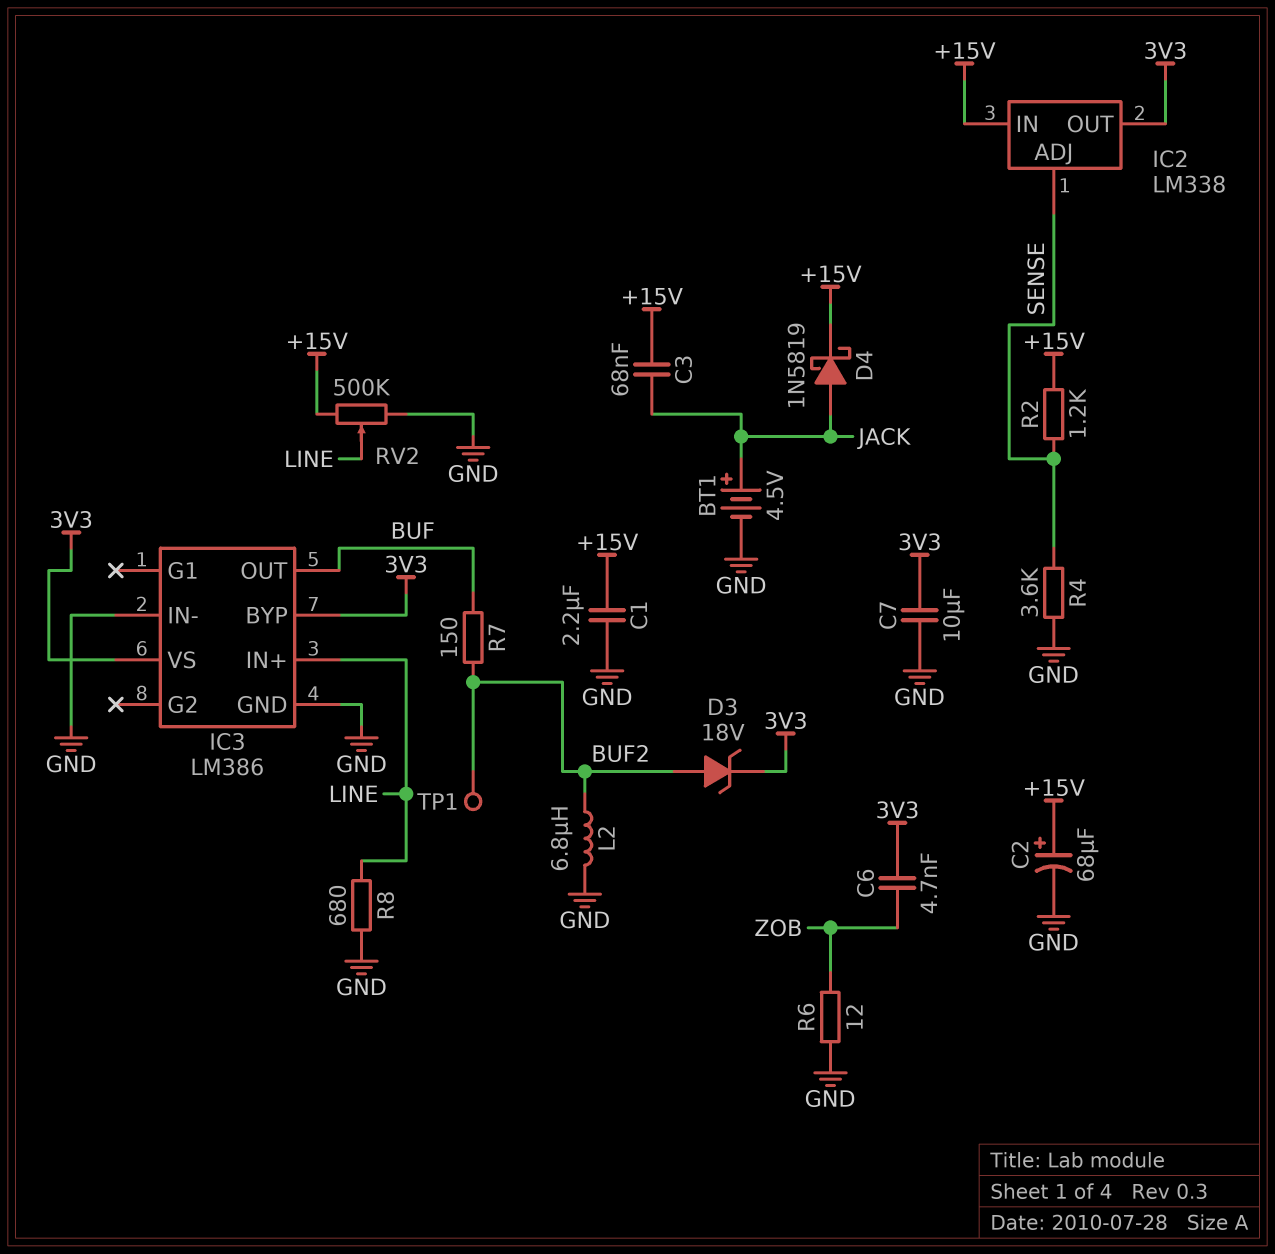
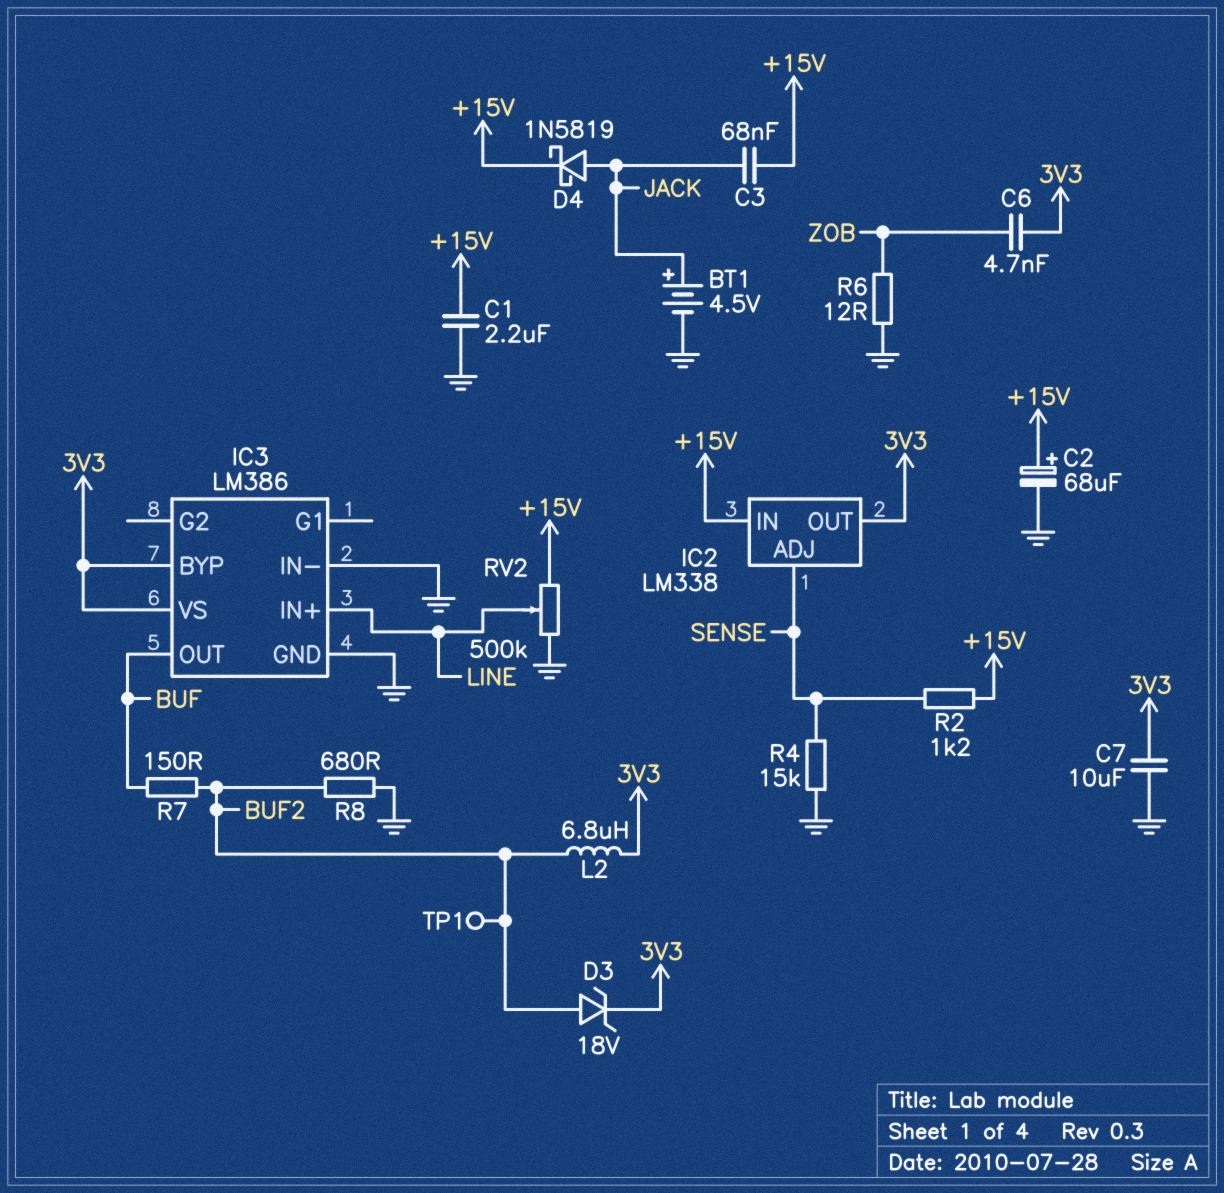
L2: 6.8uH (BUF2, GND) -> 6.8uH (3V3, BUF2)
R4: 3.6k (GND, SENSE) -> 15k (GND, SENSE)
R8: 680 (GND, LINE) -> 680 (BUF2, GND)

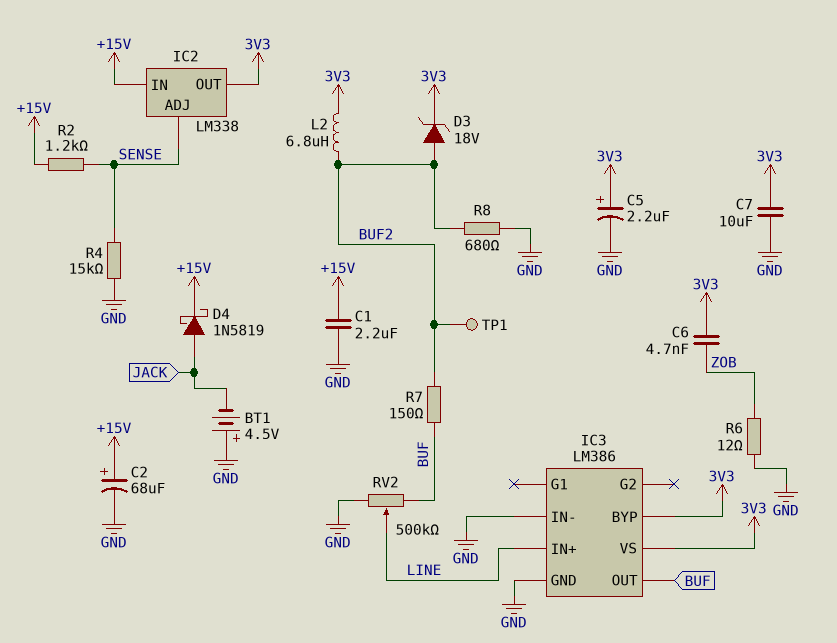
BT1: 4.5V (plus JACK, minus GND) -> 4.5V (plus GND, minus JACK)
C3: 68nF (+15V, JACK) -> none
C5: none -> 2.2uF (plus 3V3, minus GND)
RV2: 500k (+15V, GND, wiper LINE) -> 500k (BUF, GND, wiper LINE)

